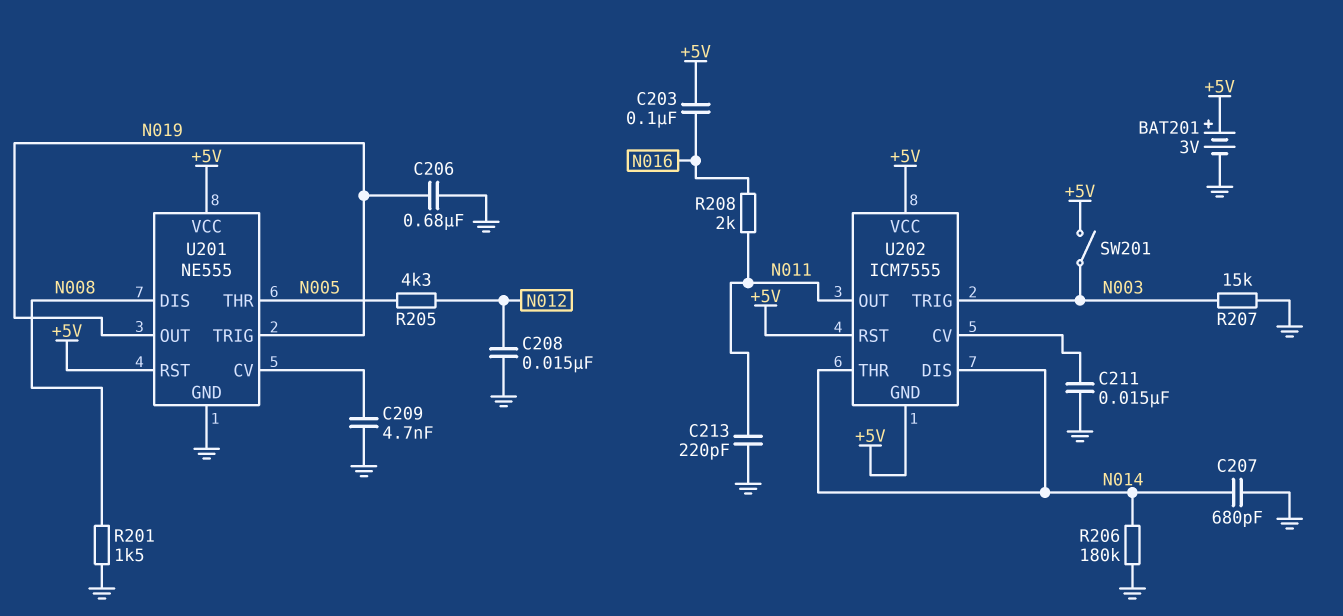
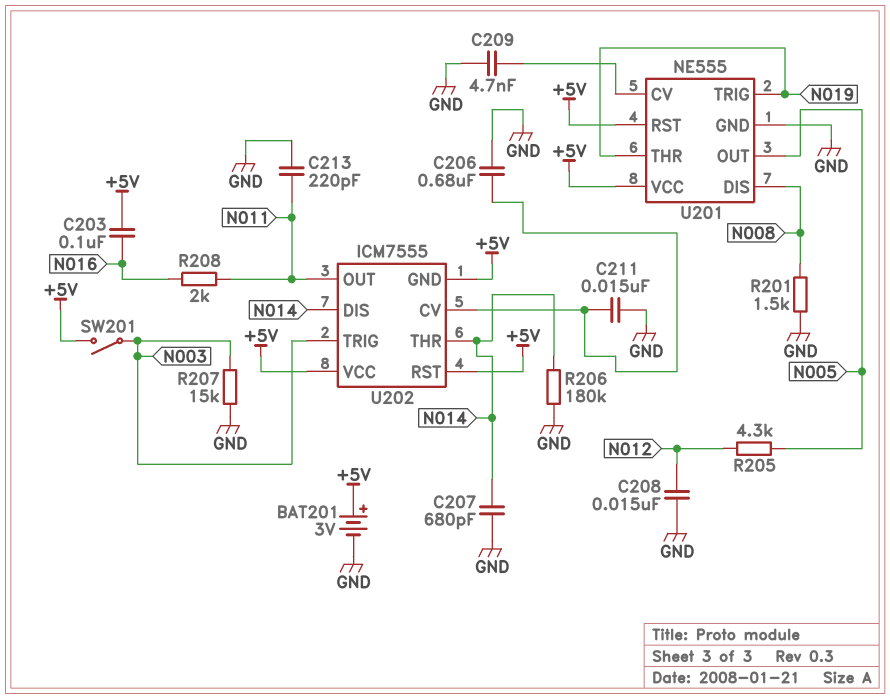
C206: 680nF (GND, N019) -> 680nF (GND, U202/CV)
U201 pin OUT: N019 -> N005
U201 pin THR: N005 -> N019

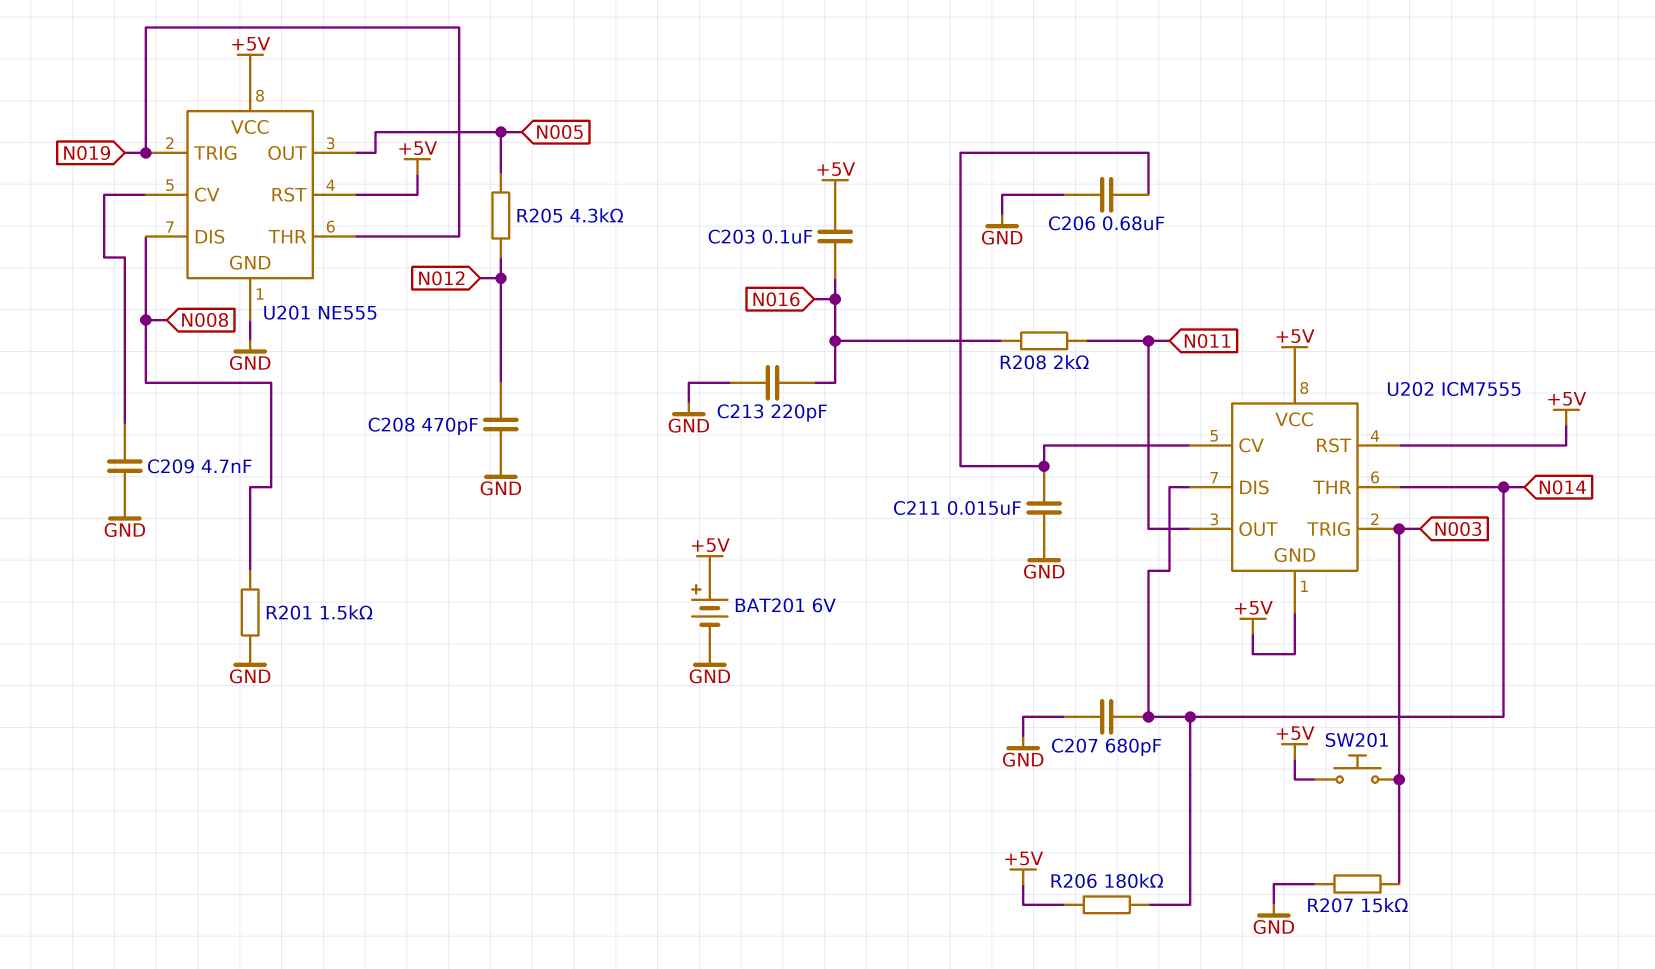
BAT201: 3V (plus +5V, minus GND) -> 6V (plus +5V, minus GND)
C208: 15nF (GND, N012) -> 470pF (GND, N012)
C213: 220pF (GND, N011) -> 220pF (GND, N016)
R206: 180k (GND, N014) -> 180k (+5V, N014)
SW201: switch (+5V, N003) -> button (+5V, N003)

